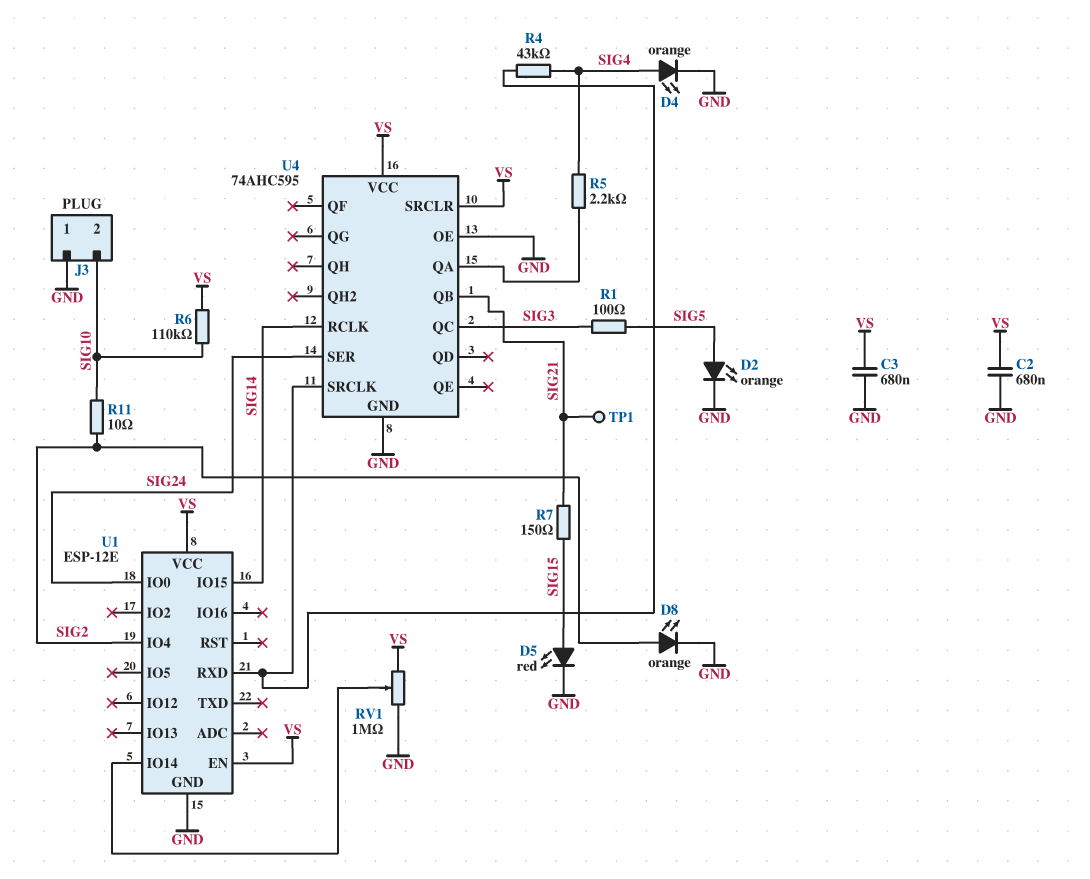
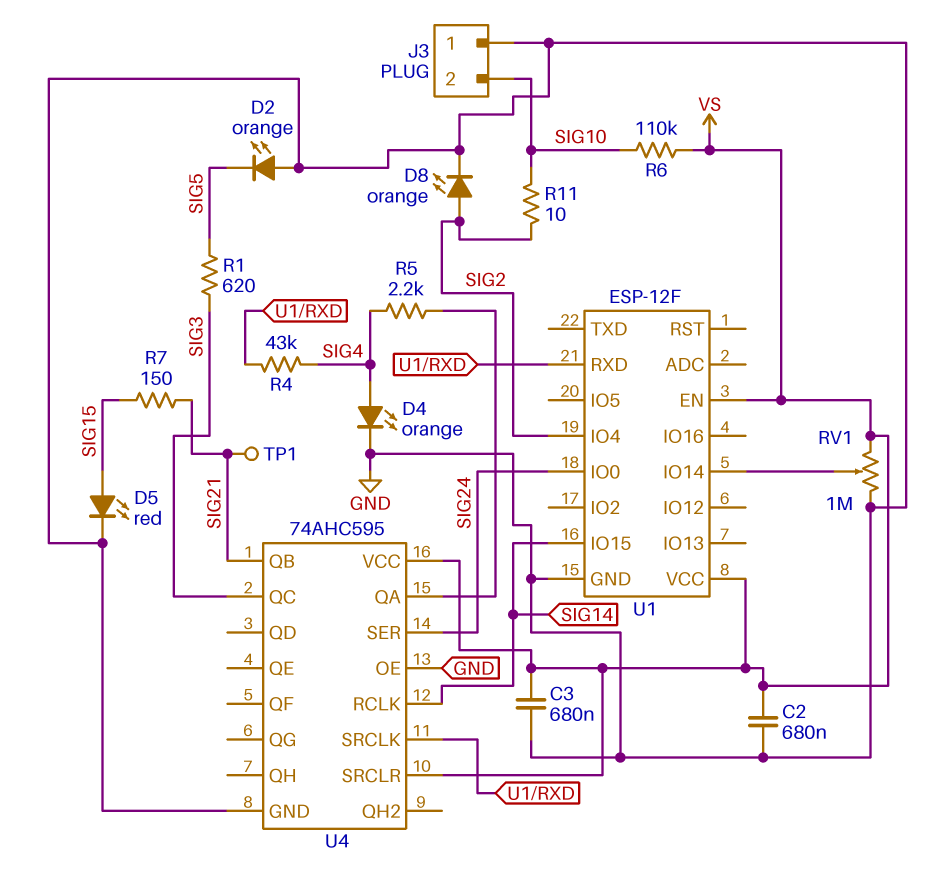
D2: LED orange (A SIG5, K GND) -> LED orange (A GND, K SIG5)
R1: 100 (SIG3, SIG5) -> 620 (SIG3, SIG5)
U1: ESP-12E -> ESP-12F

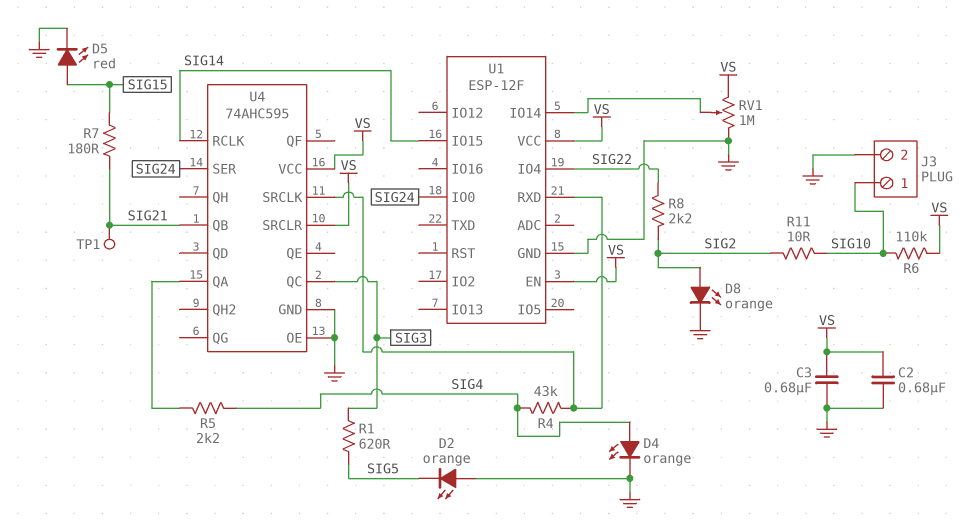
J3 pin 1: GND -> SIG10
J3 pin 2: SIG10 -> GND
R7: 150 (SIG15, SIG21) -> 180 (SIG15, SIG21)
R8: none -> 2.2k (SIG2, SIG22)
U1 pin IO4: SIG2 -> SIG22

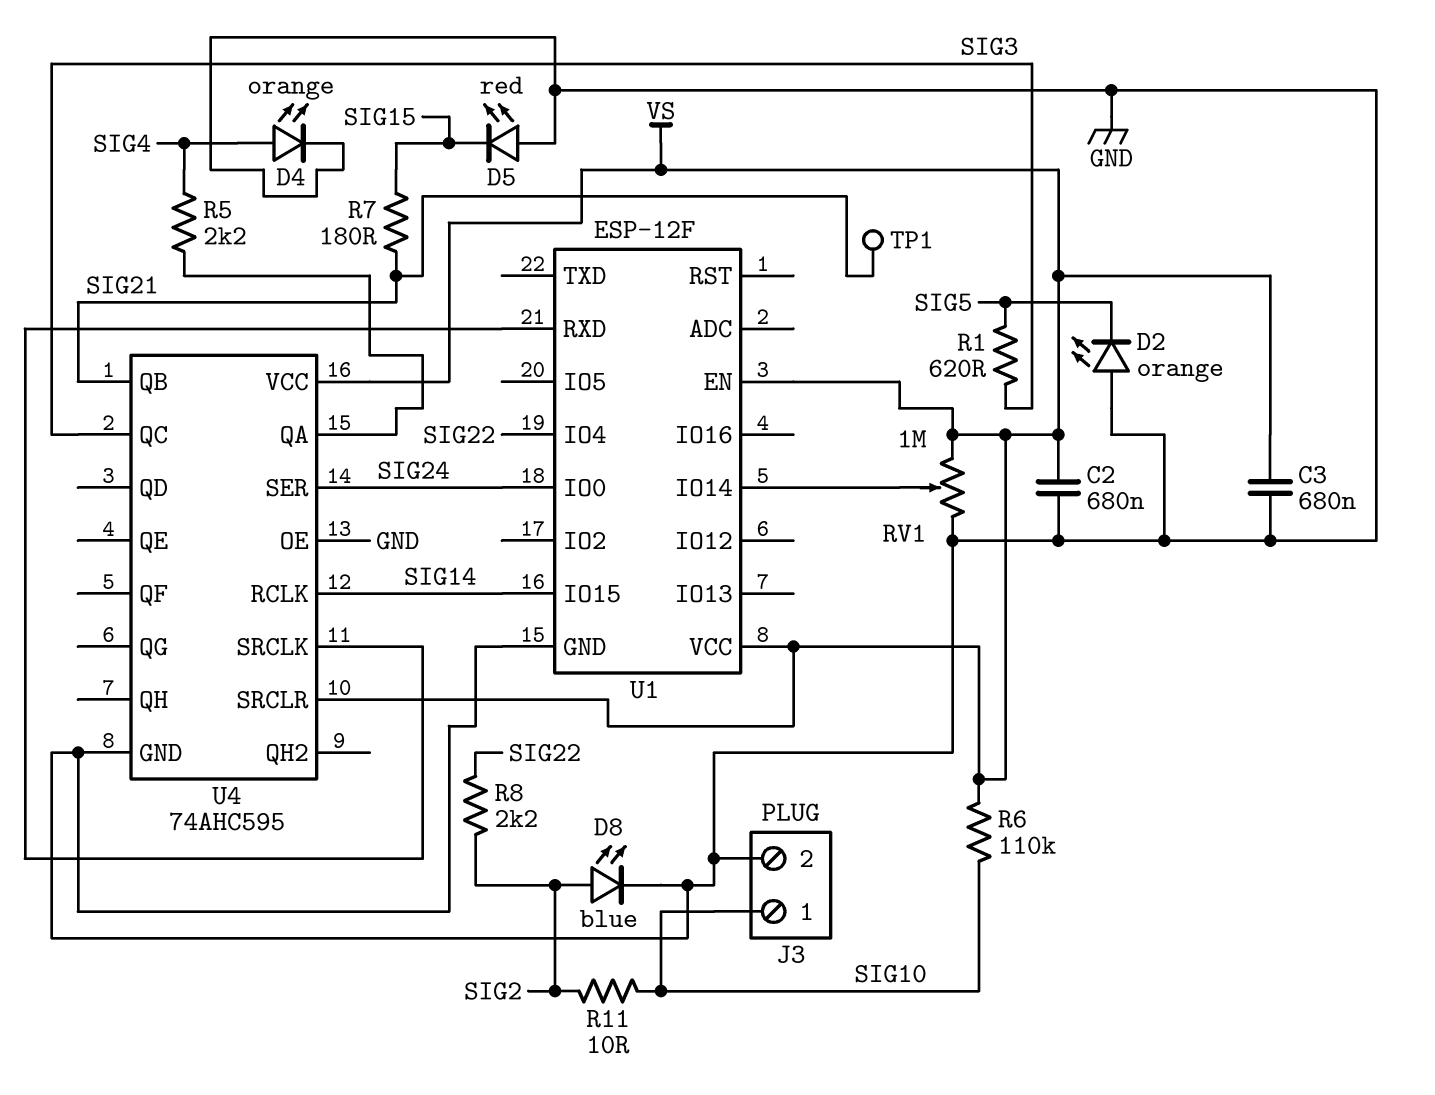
D5: LED red (A SIG15, K GND) -> LED red (A GND, K SIG15)
D8: LED orange (A SIG2, K GND) -> LED blue (A SIG2, K GND)
R4: 43k (SIG4, U1/RXD) -> none

